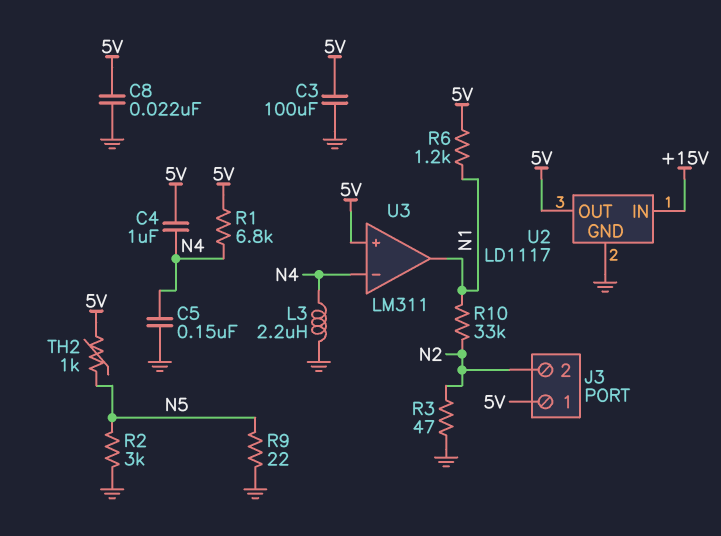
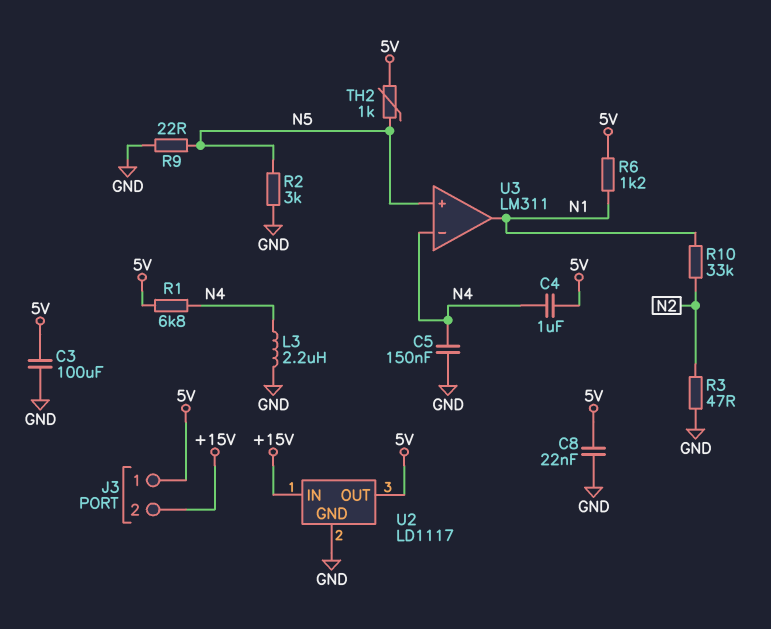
J3 pin 2: N2 -> +15V
U3 pin in+: 5V -> N5

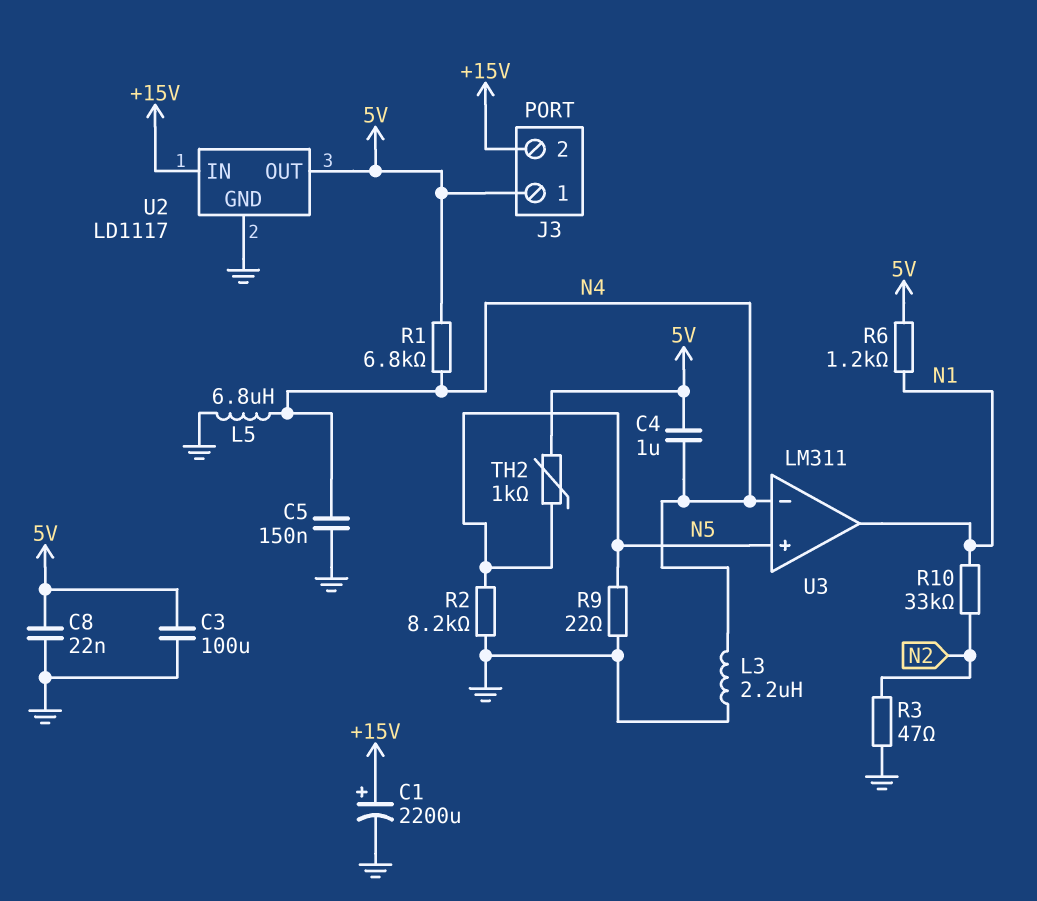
C1: none -> 2200uF (plus +15V, minus GND)
L5: none -> 6.8uH (GND, N4)
R2: 3k (GND, N5) -> 8.2k (GND, N5)

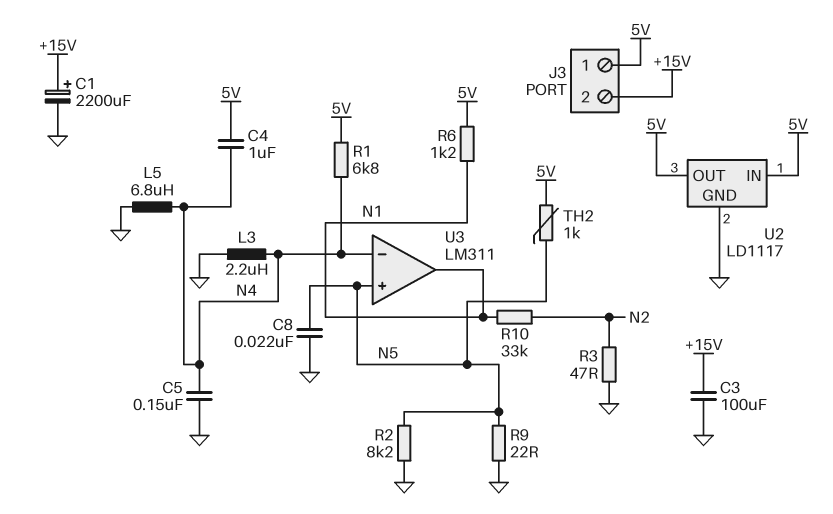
C3: 100uF (5V, GND) -> 100uF (+15V, GND)
C8: 22nF (5V, GND) -> 22nF (GND, N5)
U2 pin IN: +15V -> 5V

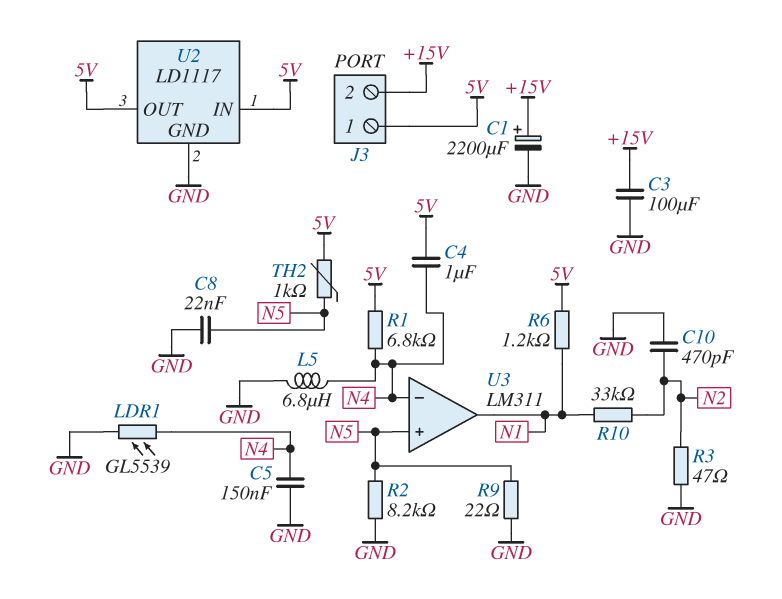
C10: none -> 470pF (GND, N2)
L3: 2.2uH (GND, N4) -> none
LDR1: none -> GL5539 (GND, N4)

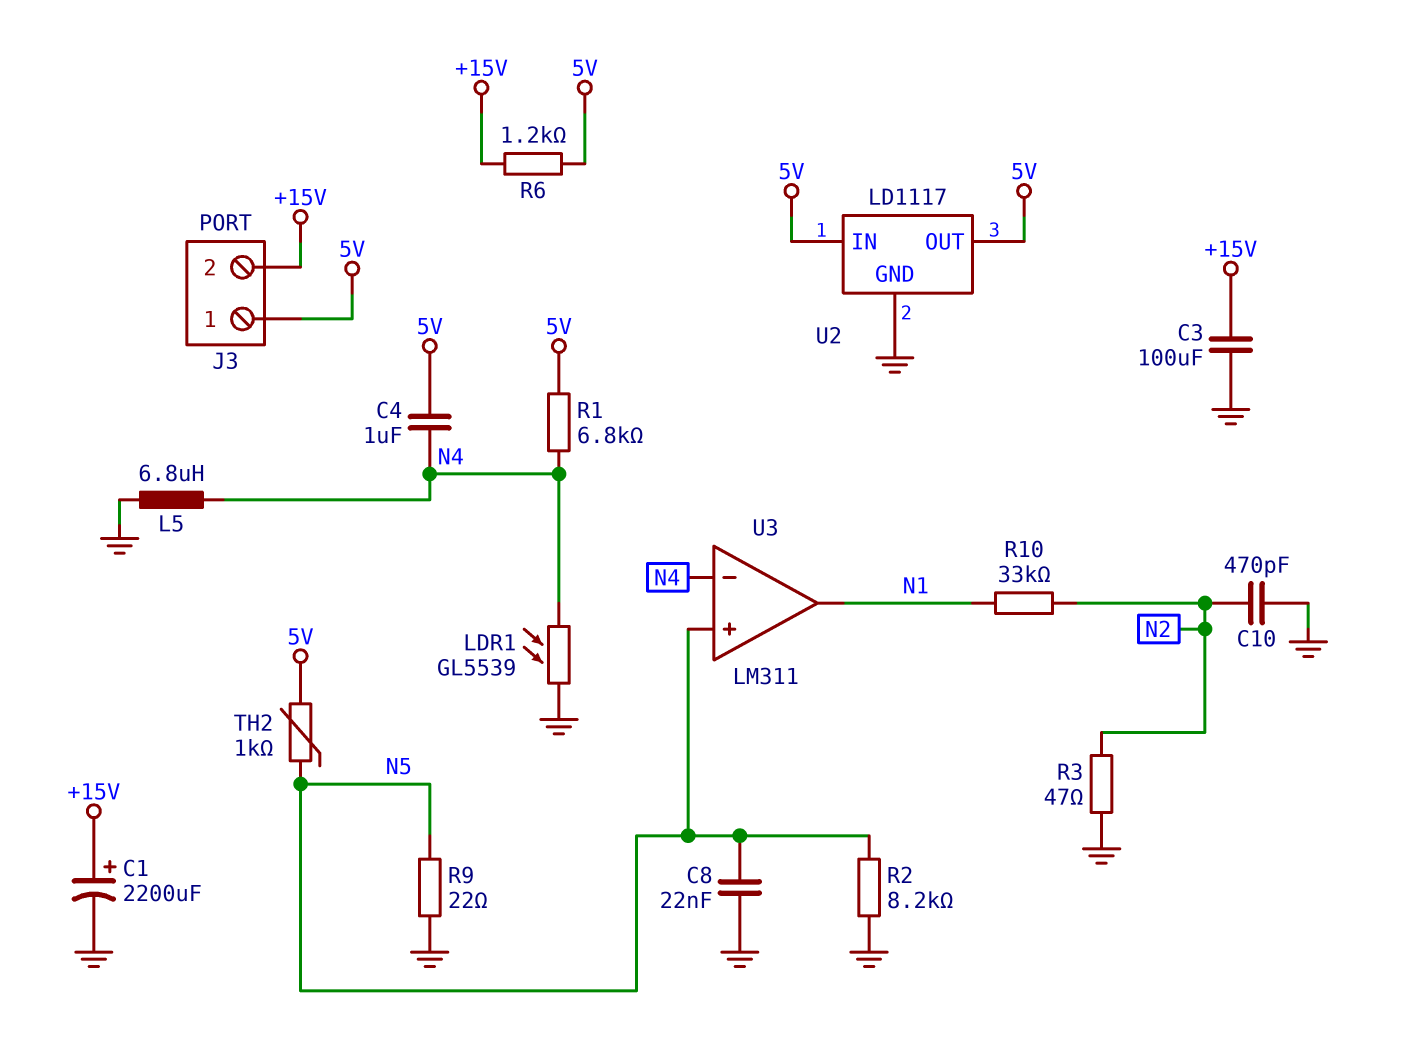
C5: 150nF (GND, N4) -> none
R6: 1.2k (5V, N1) -> 1.2k (+15V, 5V)

